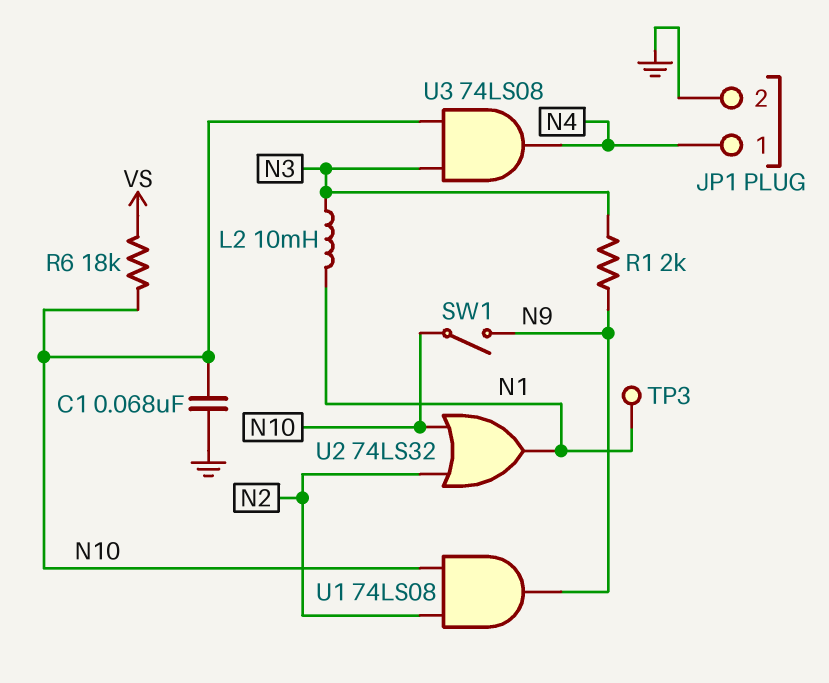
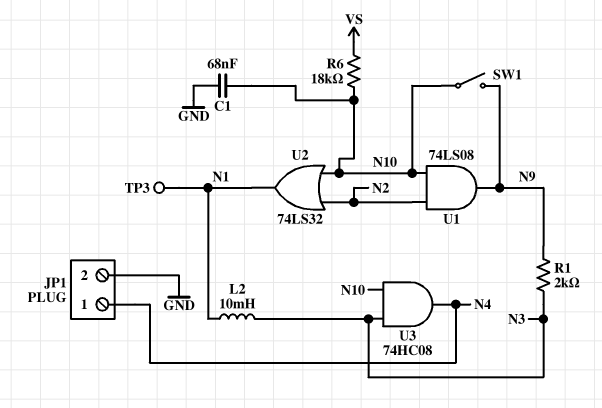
U3: AND 74LS08 (in N3, in N10, out N4) -> AND 74HC08 (in N3, in N10, out N4)

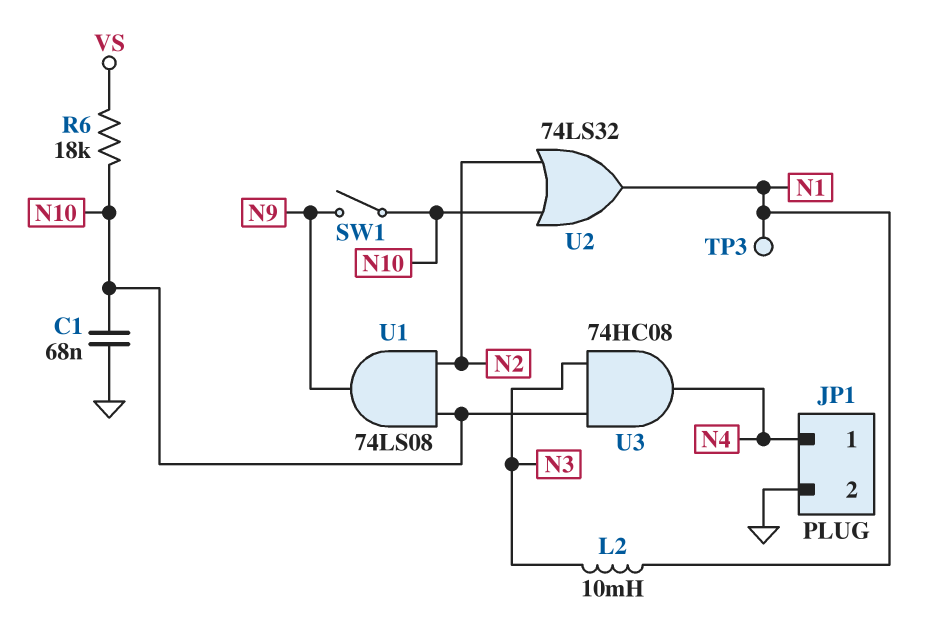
R1: 2k (N3, N9) -> none

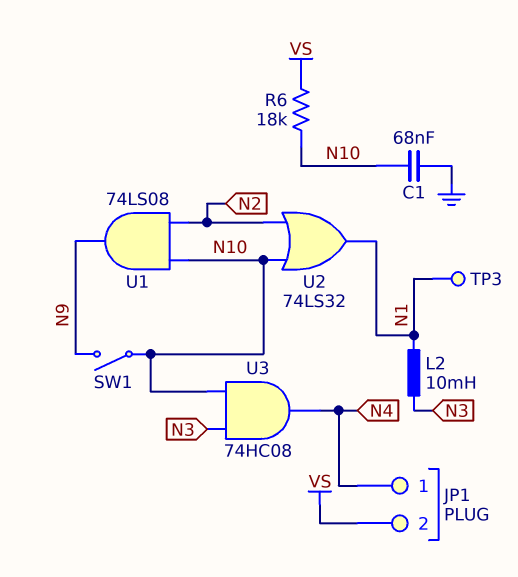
JP1 pin 2: GND -> VS

